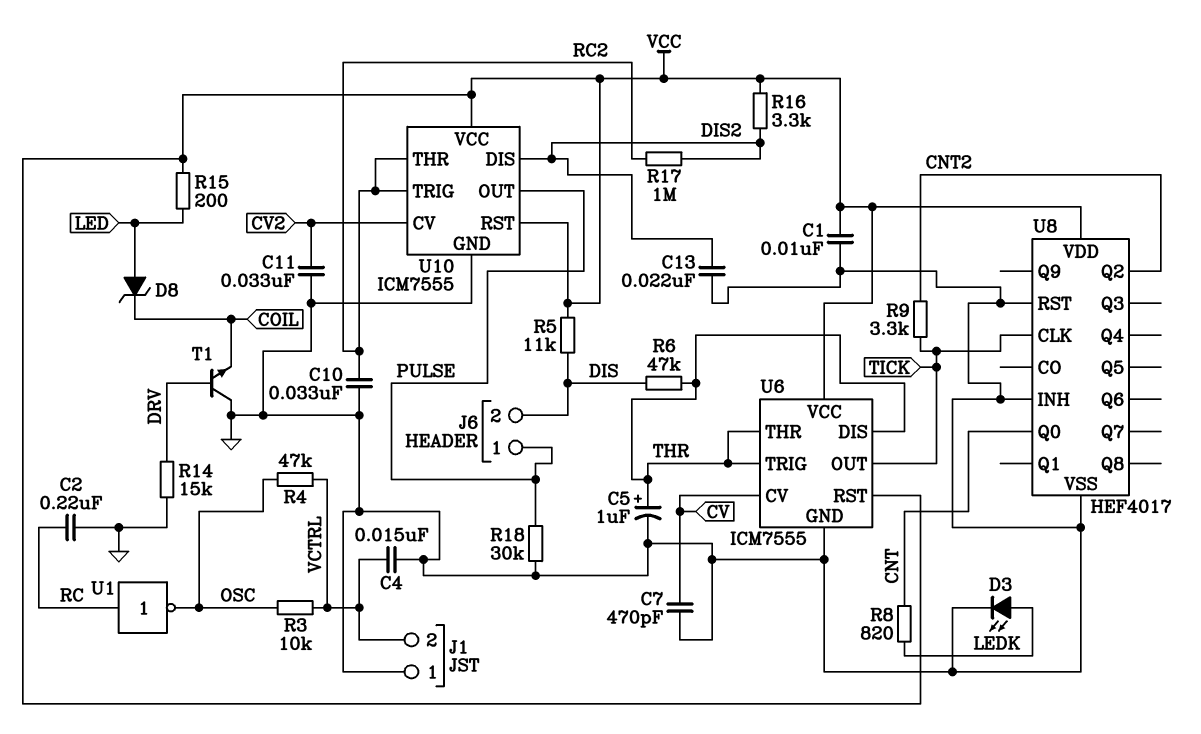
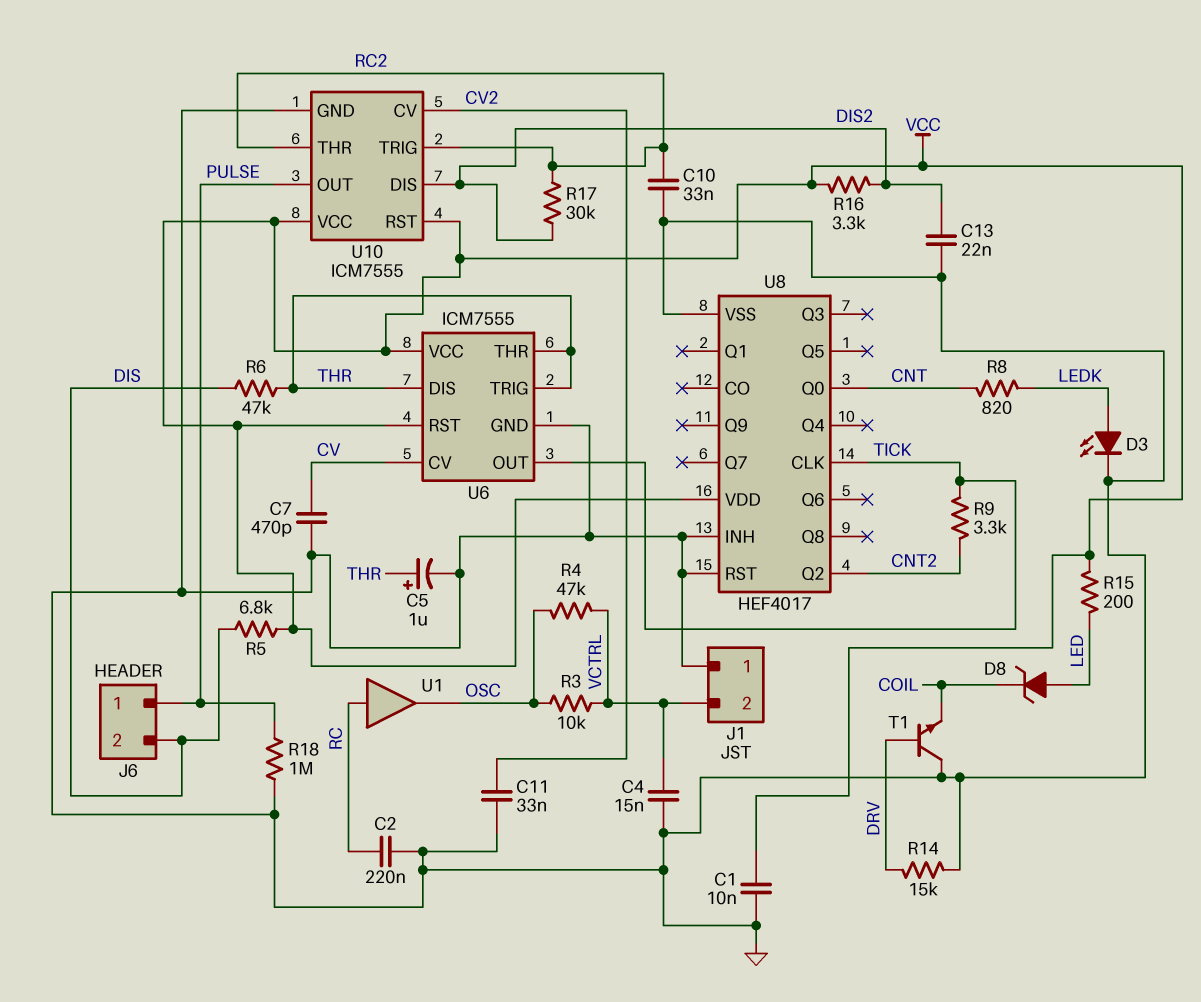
R5: 11k (DIS, VCC) -> 6.8k (DIS, VCC)
R17: 1M (DIS2, RC2) -> 30k (DIS2, RC2)
R18: 30k (GND, PULSE) -> 1M (GND, PULSE)
U1: NOT (in RC, out OSC) -> buffer (in RC, out OSC)

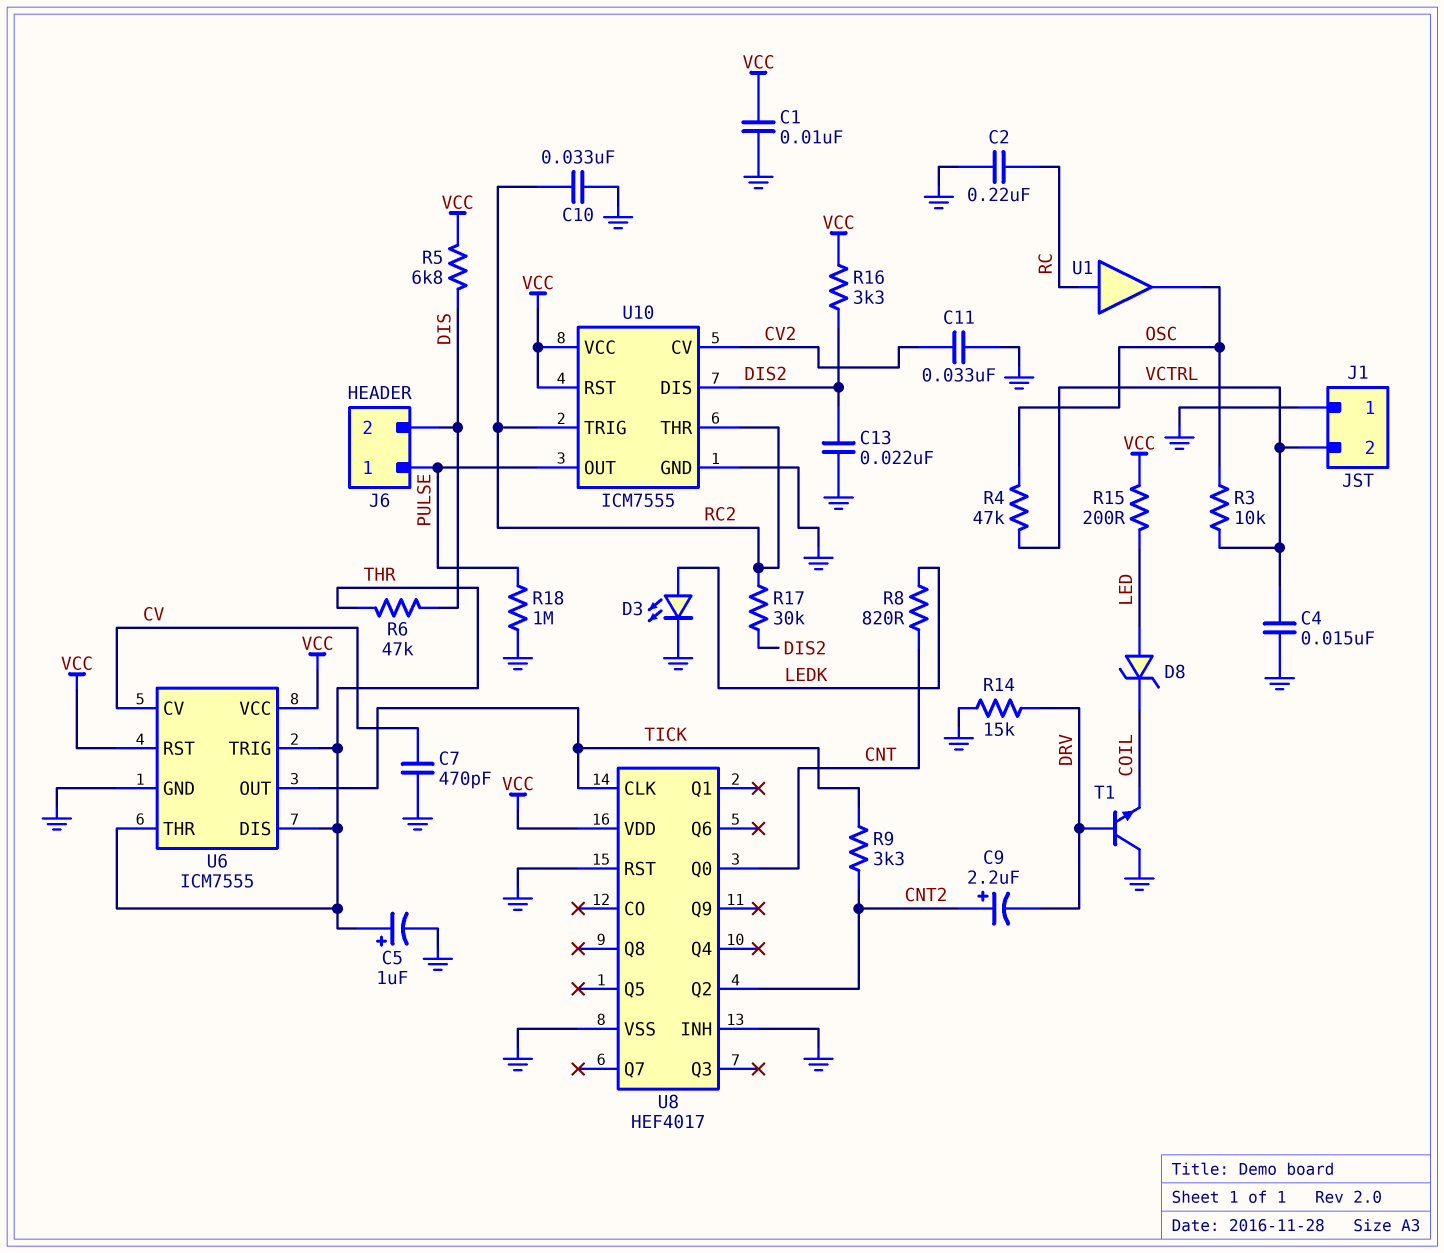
C9: none -> 2.2uF (plus CNT2, minus DRV)

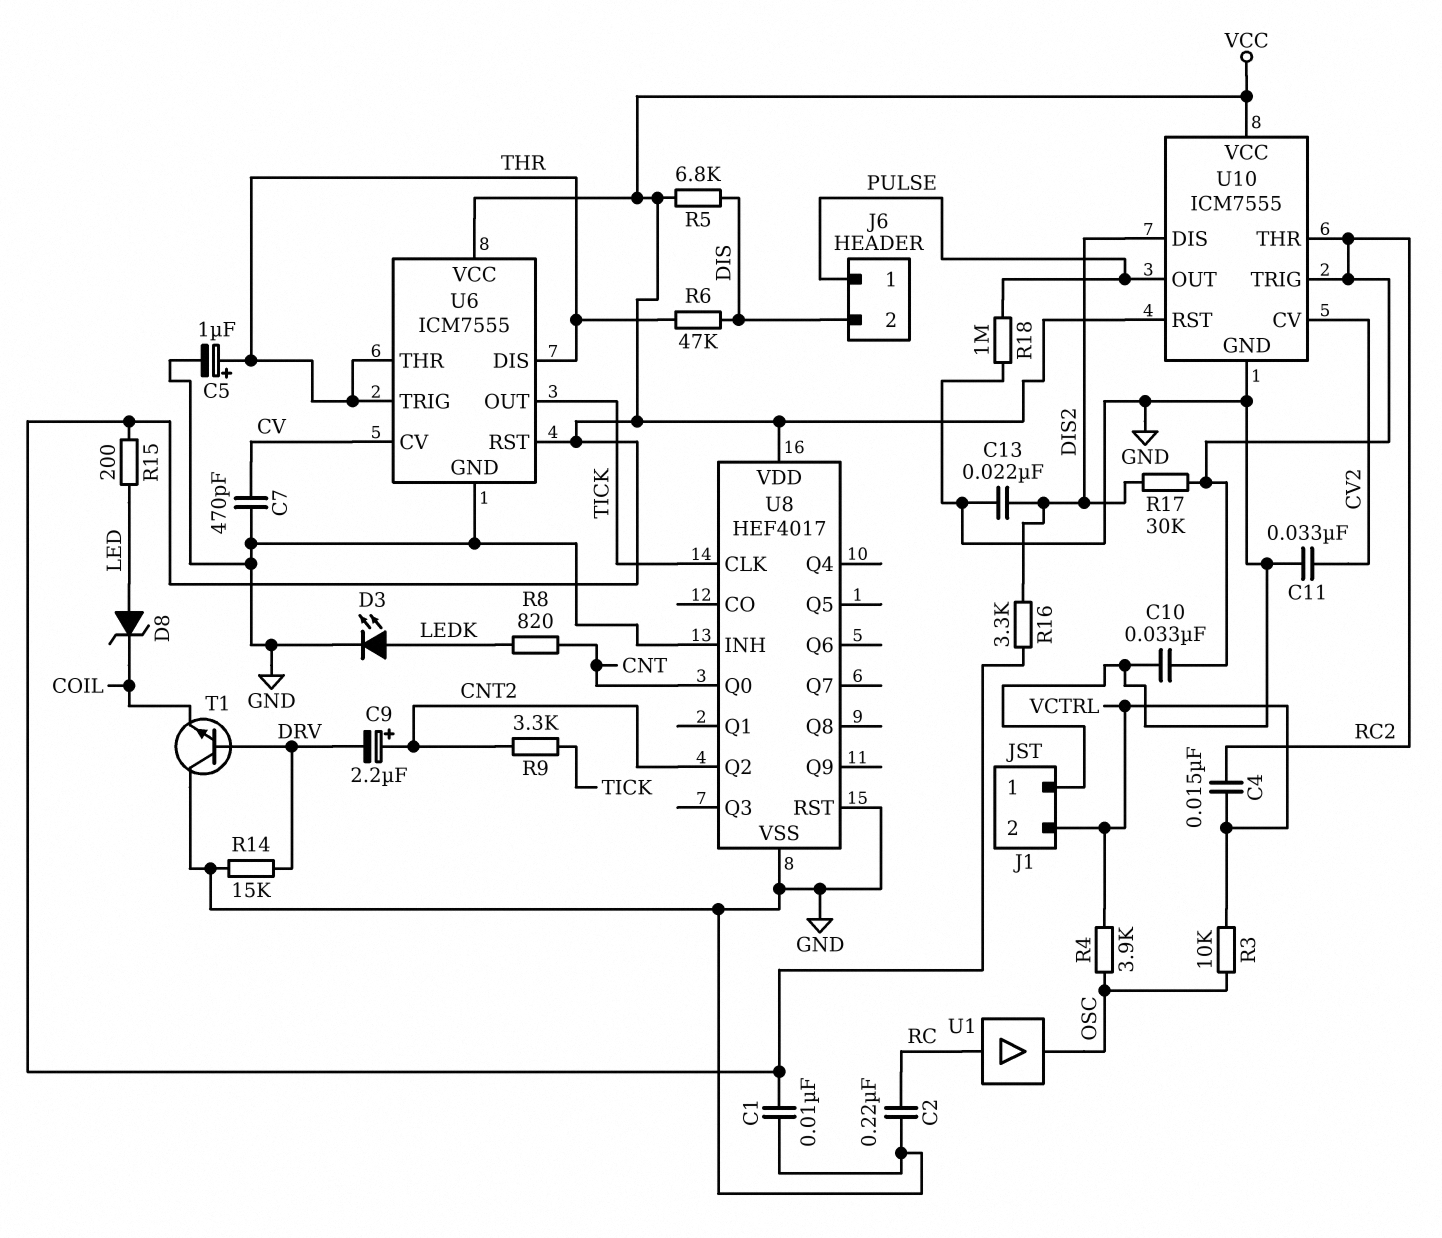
C4: 15nF (GND, VCTRL) -> 15nF (RC2, VCTRL)
R4: 47k (OSC, VCTRL) -> 3.9k (OSC, VCTRL)

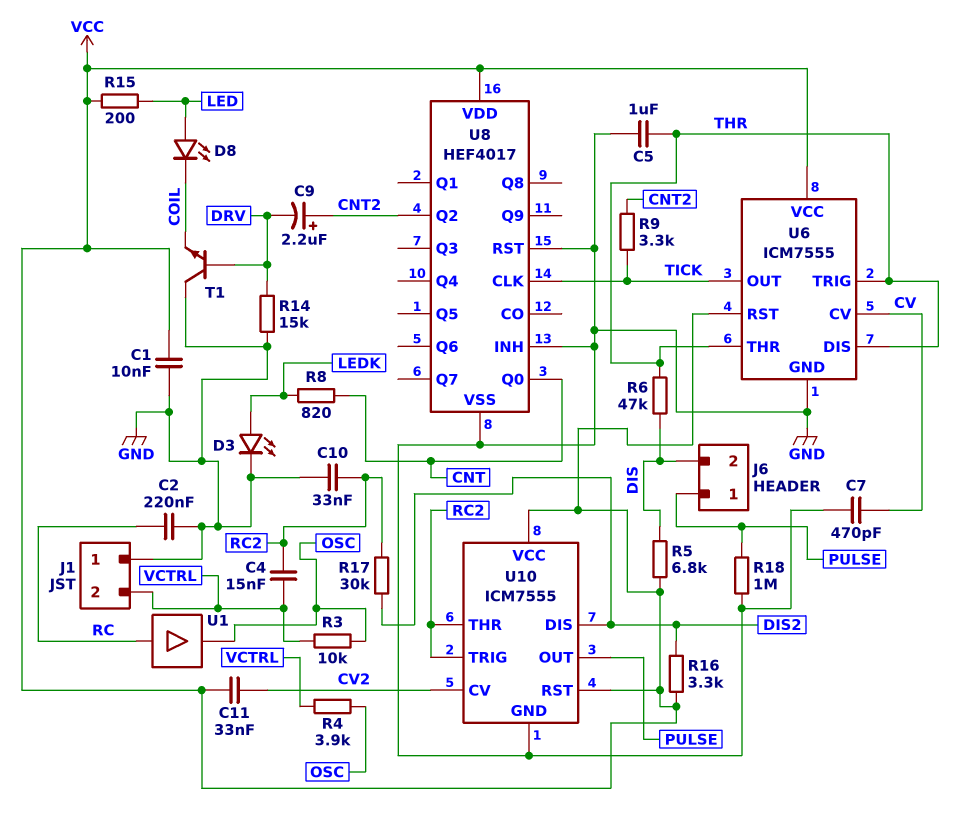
C5: 1uF (plus THR, minus GND) -> 1uF (GND, THR)
C11: 33nF (CV2, GND) -> 33nF (CV2, VCC)
C13: 22nF (DIS2, GND) -> none
D8: zener (A LED, K COIL) -> LED (A LED, K COIL)

